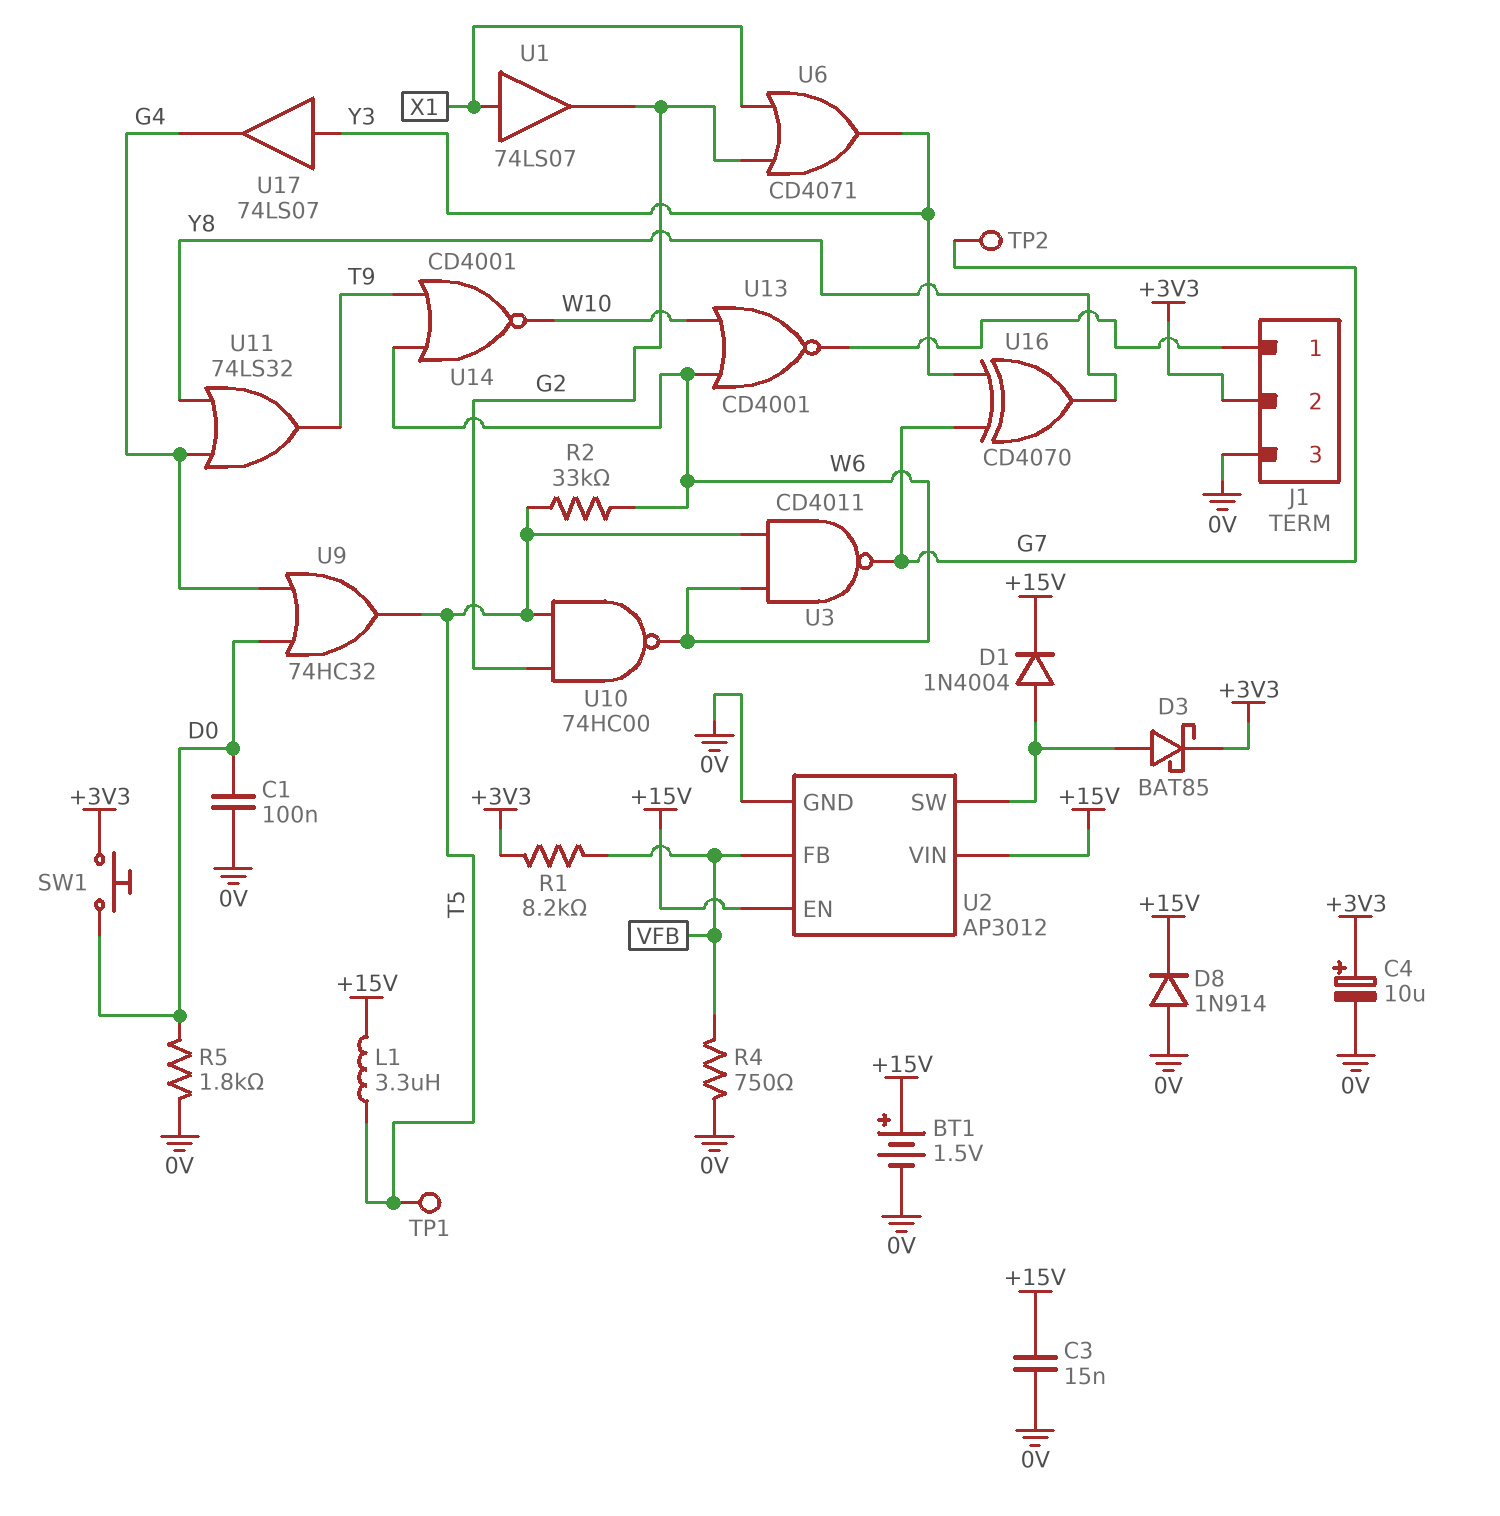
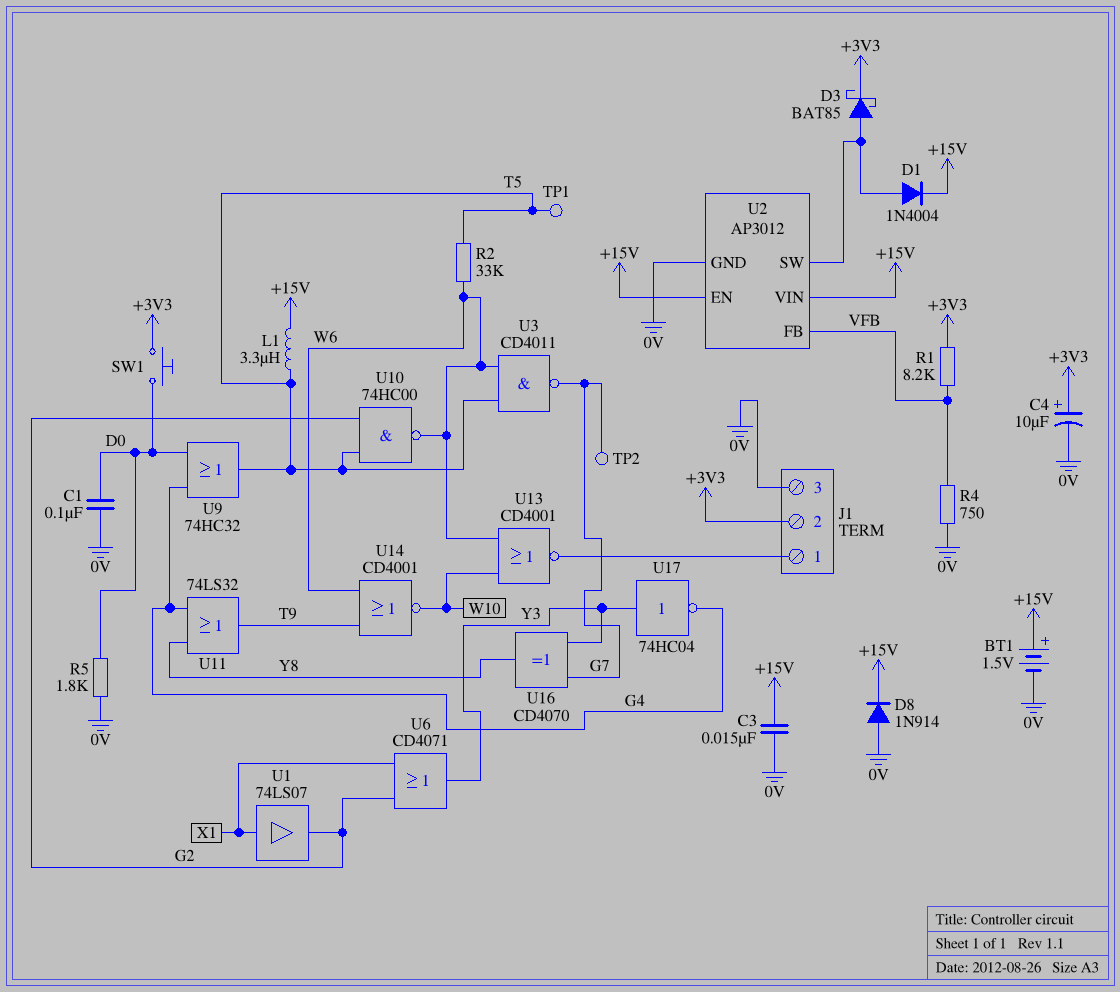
U17: buffer 74LS07 (in Y3, out G4) -> NOT 74HC04 (in Y3, out G4)

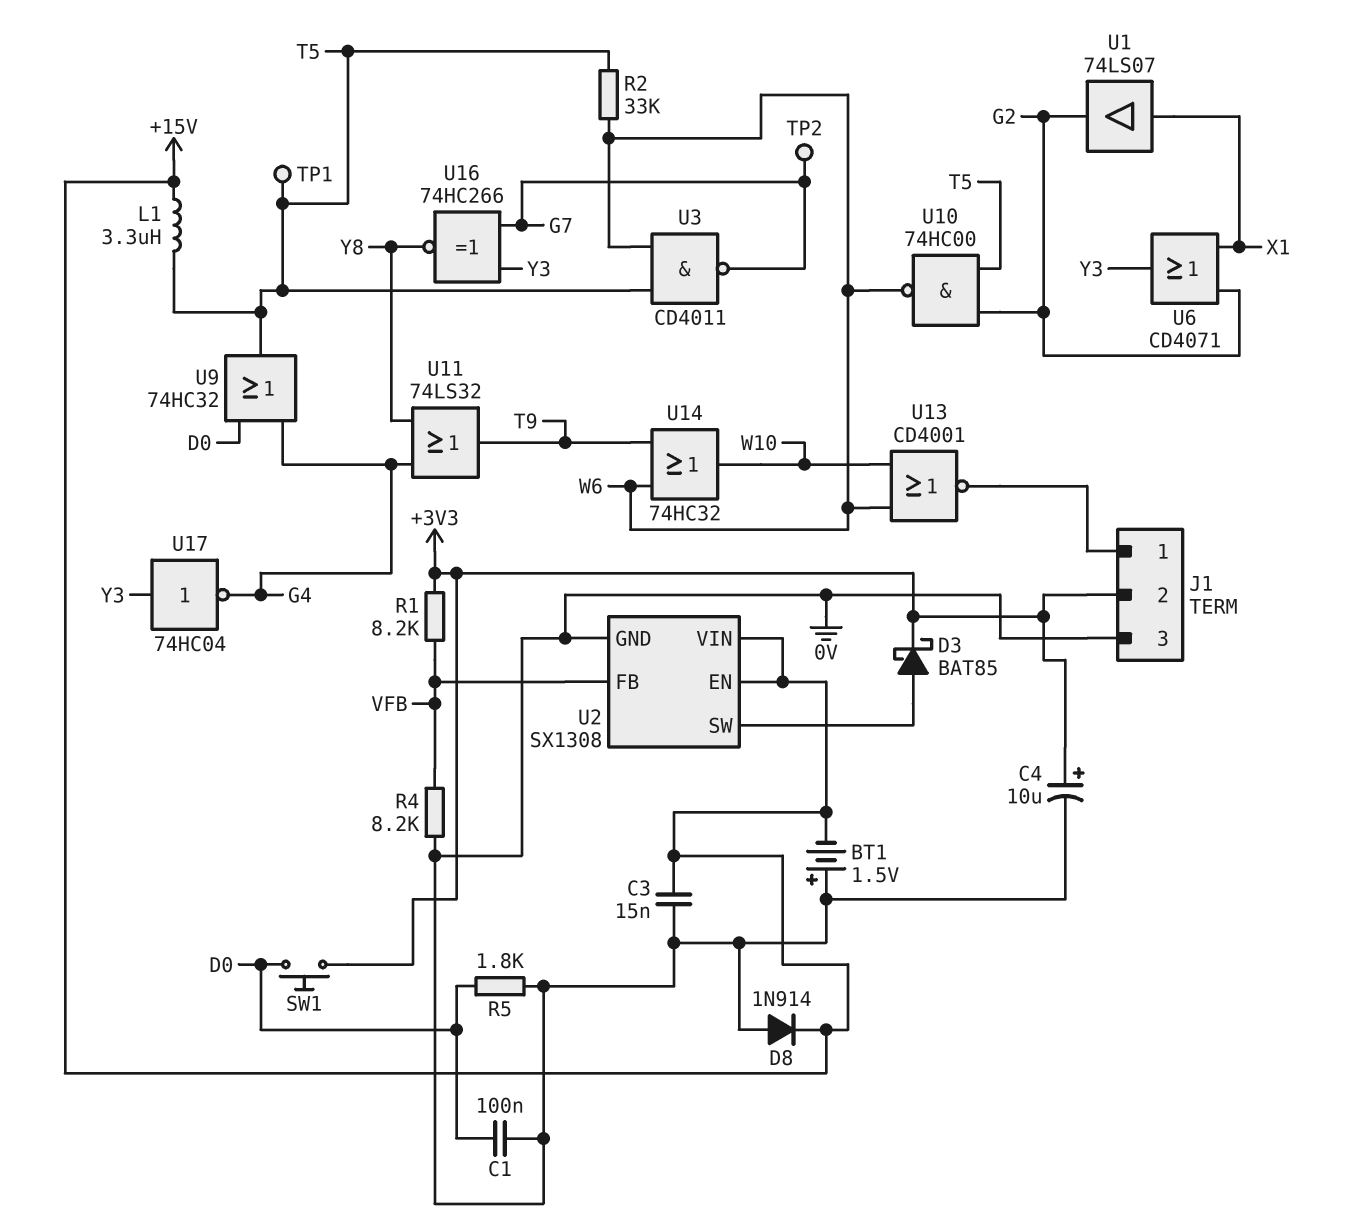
BT1: 1.5V (plus +15V, minus 0V) -> 1.5V (plus 0V, minus +15V)
D1: diode 1N4004 (A U2/SW, K +15V) -> none
R4: 750 (0V, VFB) -> 8.2k (0V, VFB)
U2: AP3012 -> SX1308
U14: NOR CD4001 (in T9, in W6, out W10) -> OR 74HC32 (in T9, in W6, out W10)
U16: XOR CD4070 (in G7, in Y3, out Y8) -> XNOR 74HC266 (in G7, in Y3, out Y8)

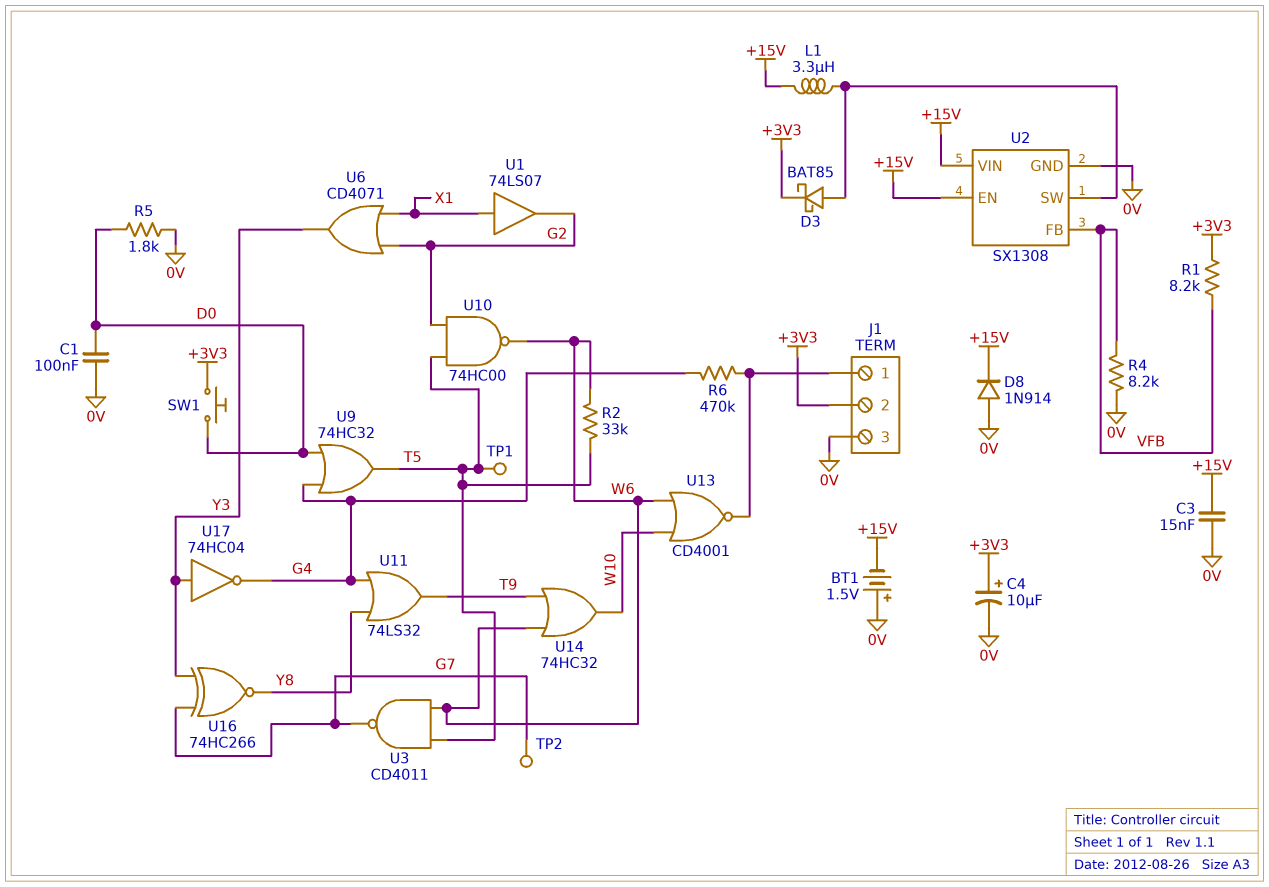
L1: 3.3uH (+15V, T5) -> 3.3uH (+15V, U2/SW)
R6: none -> 470k (G4, J1/1)

